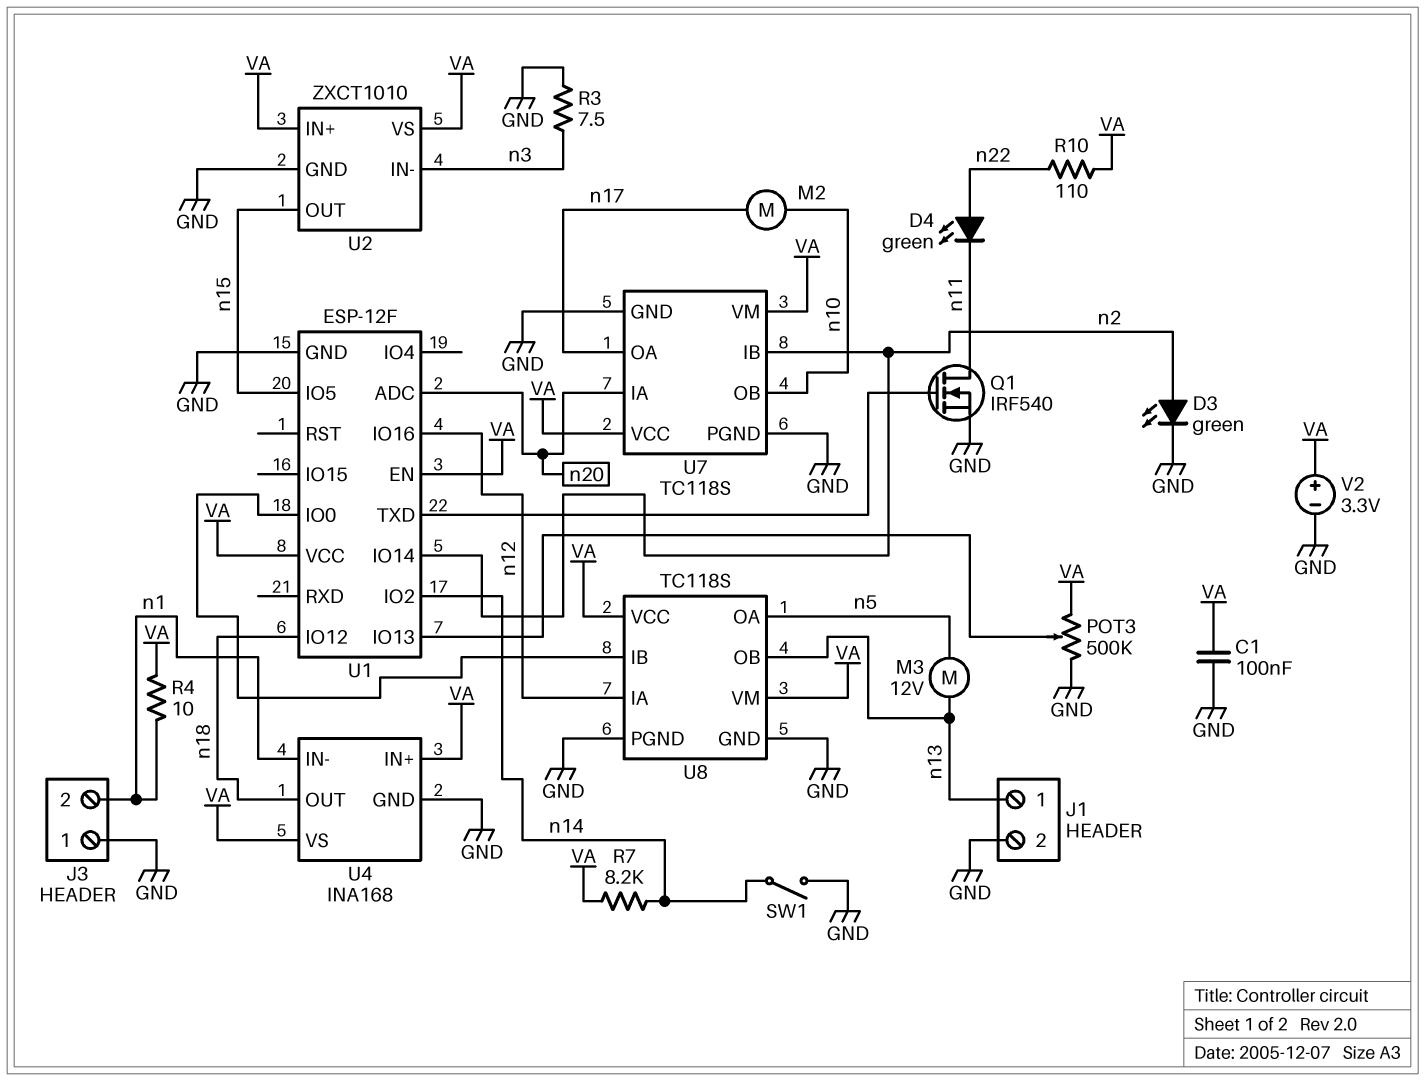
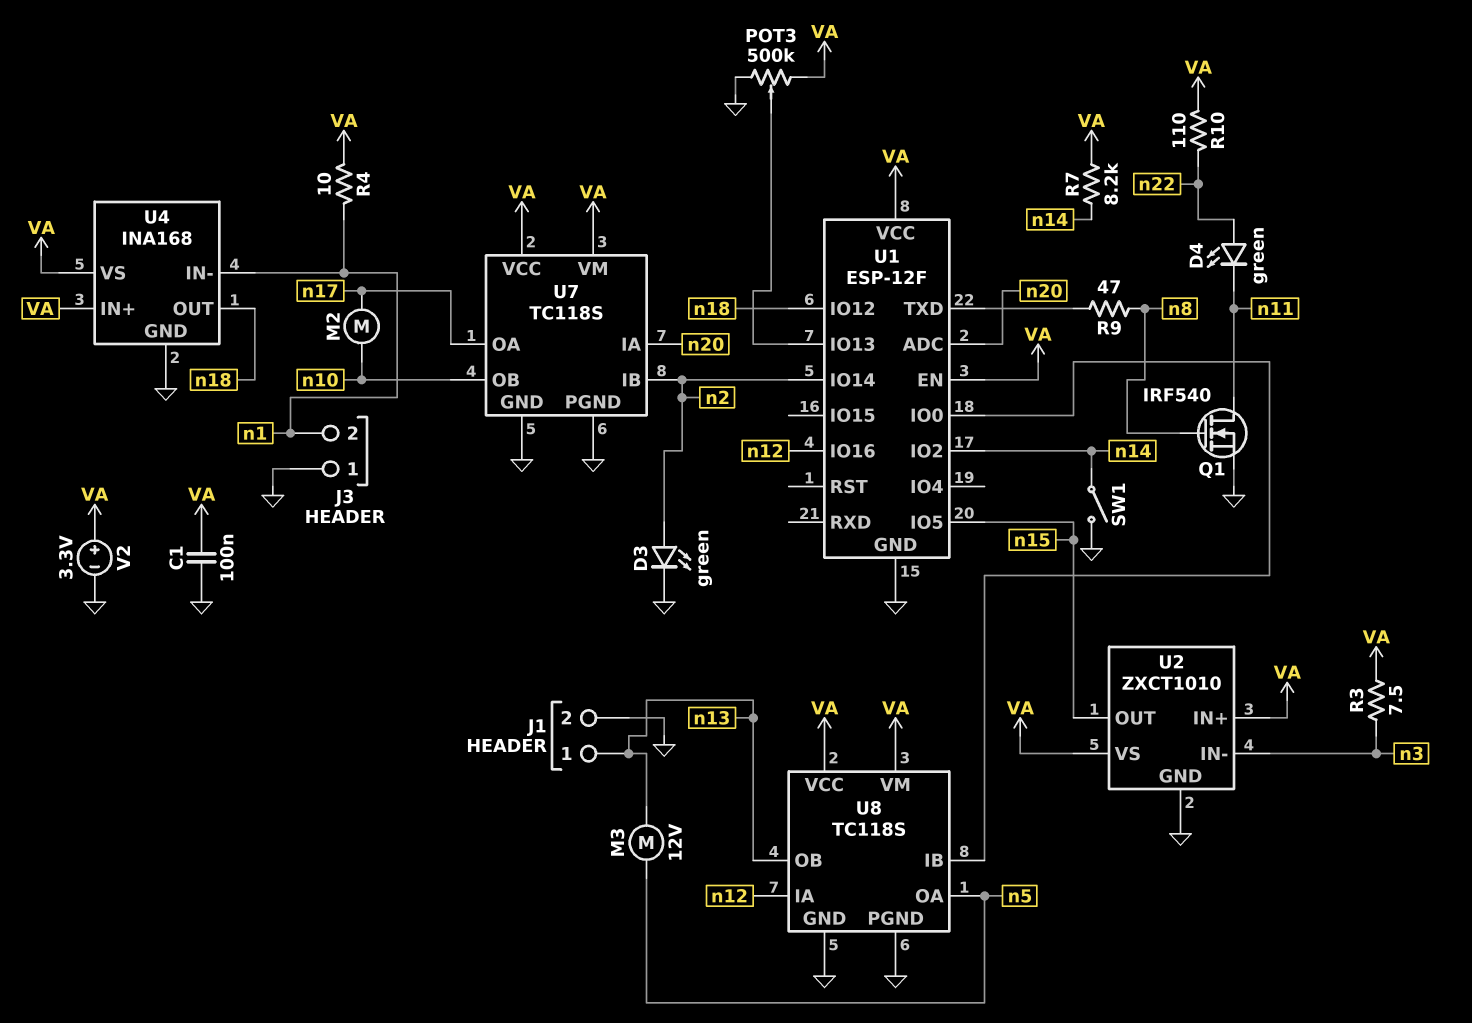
Q1: NMOS IRF540 (G U1/TXD, D n11, S GND) -> NMOS IRF540 (G n8, D n11, S GND)
R3: 7.5 (GND, n3) -> 7.5 (VA, n3)
R9: none -> 47 (U1/TXD, n8)

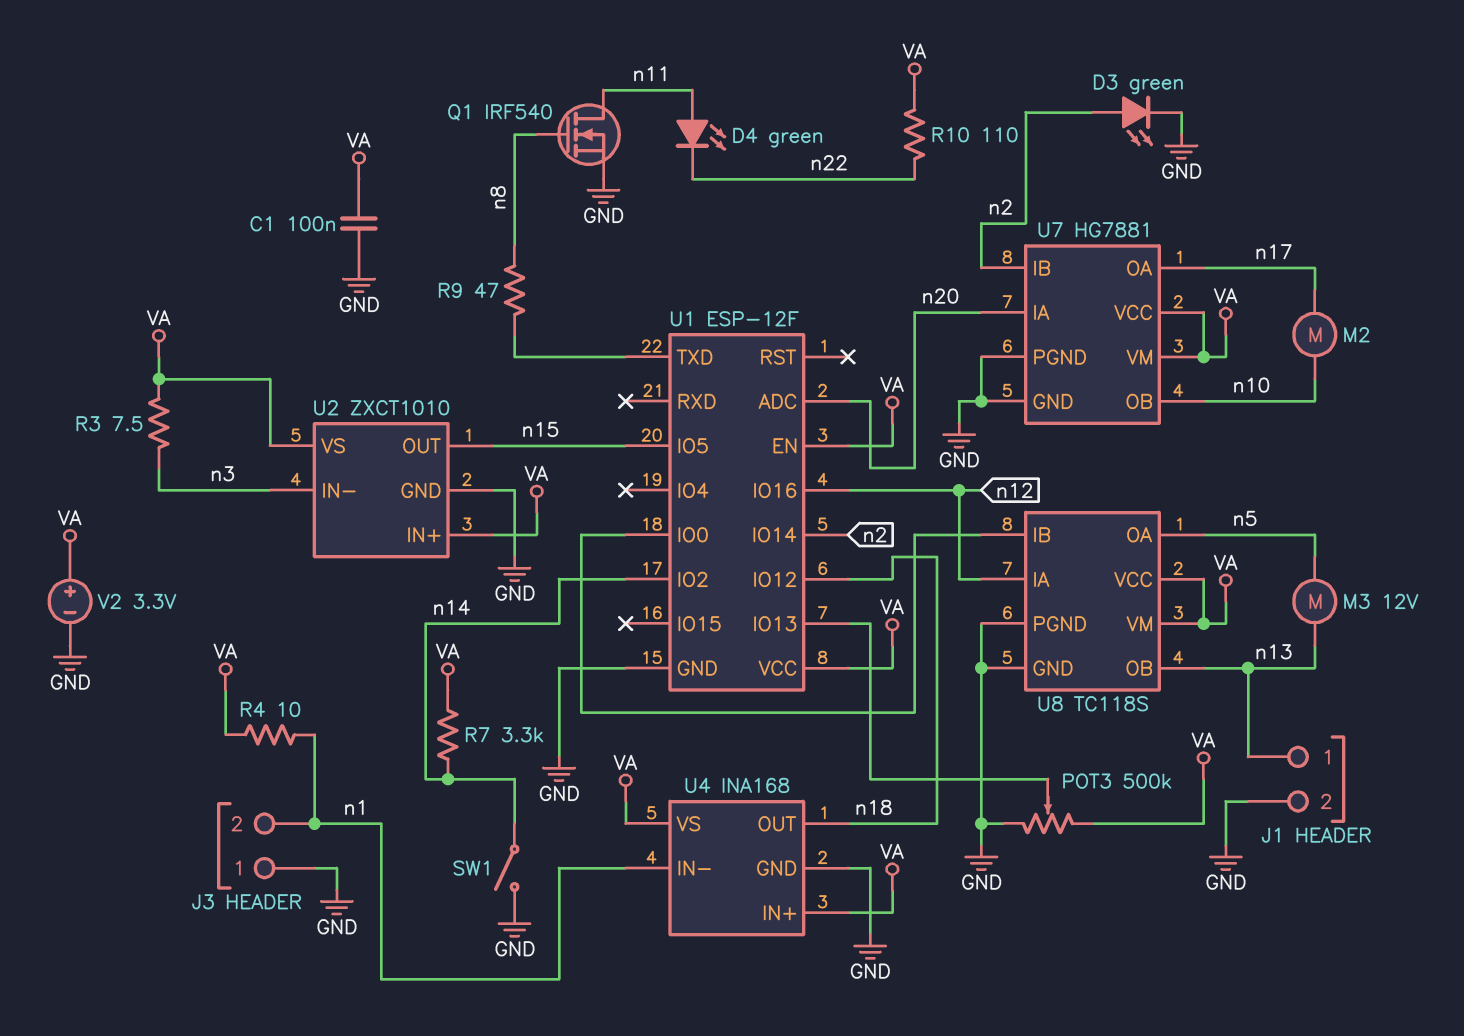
D4: LED green (A n22, K n11) -> LED green (A n11, K n22)
R7: 8.2k (VA, n14) -> 3.3k (VA, n14)
U7: TC118S -> HG7881

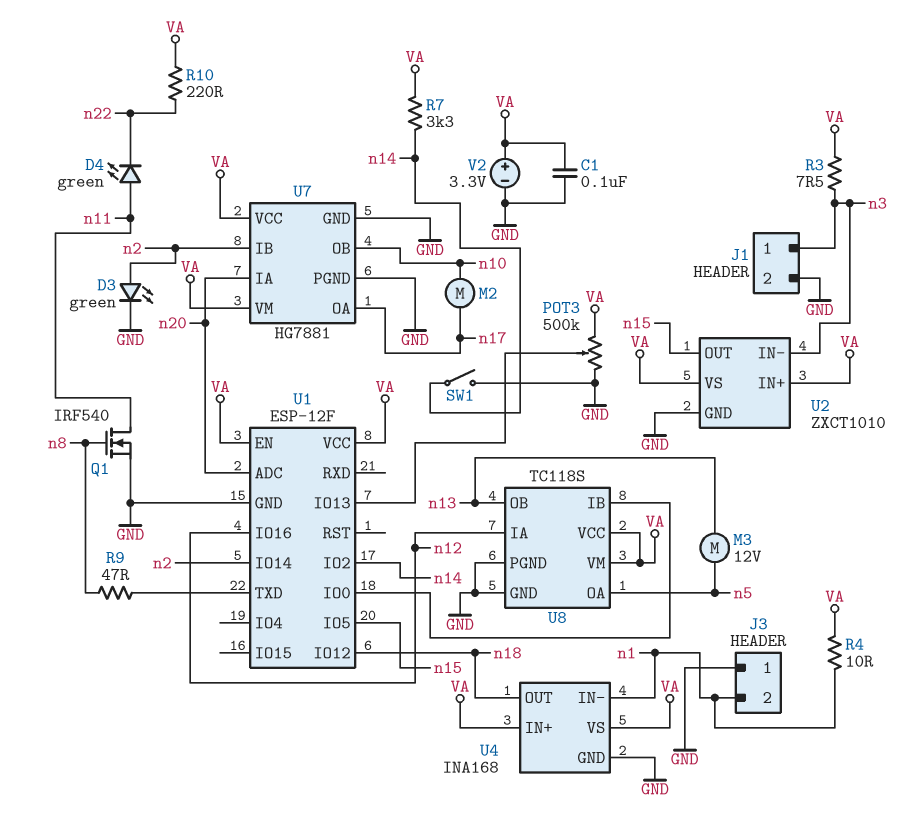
J1 pin 1: n13 -> n3
R10: 110 (VA, n22) -> 220 (VA, n22)

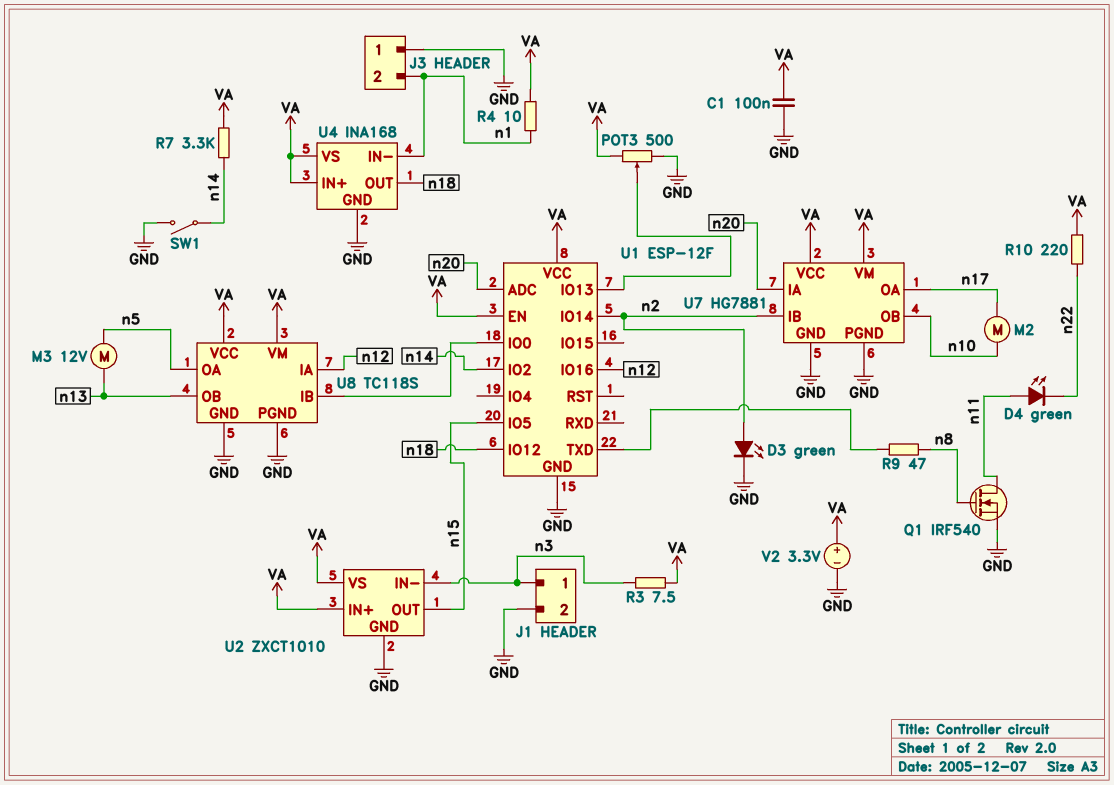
POT3: 500k (GND, VA, wiper U1/IO13) -> 500 (GND, VA, wiper U1/IO13)

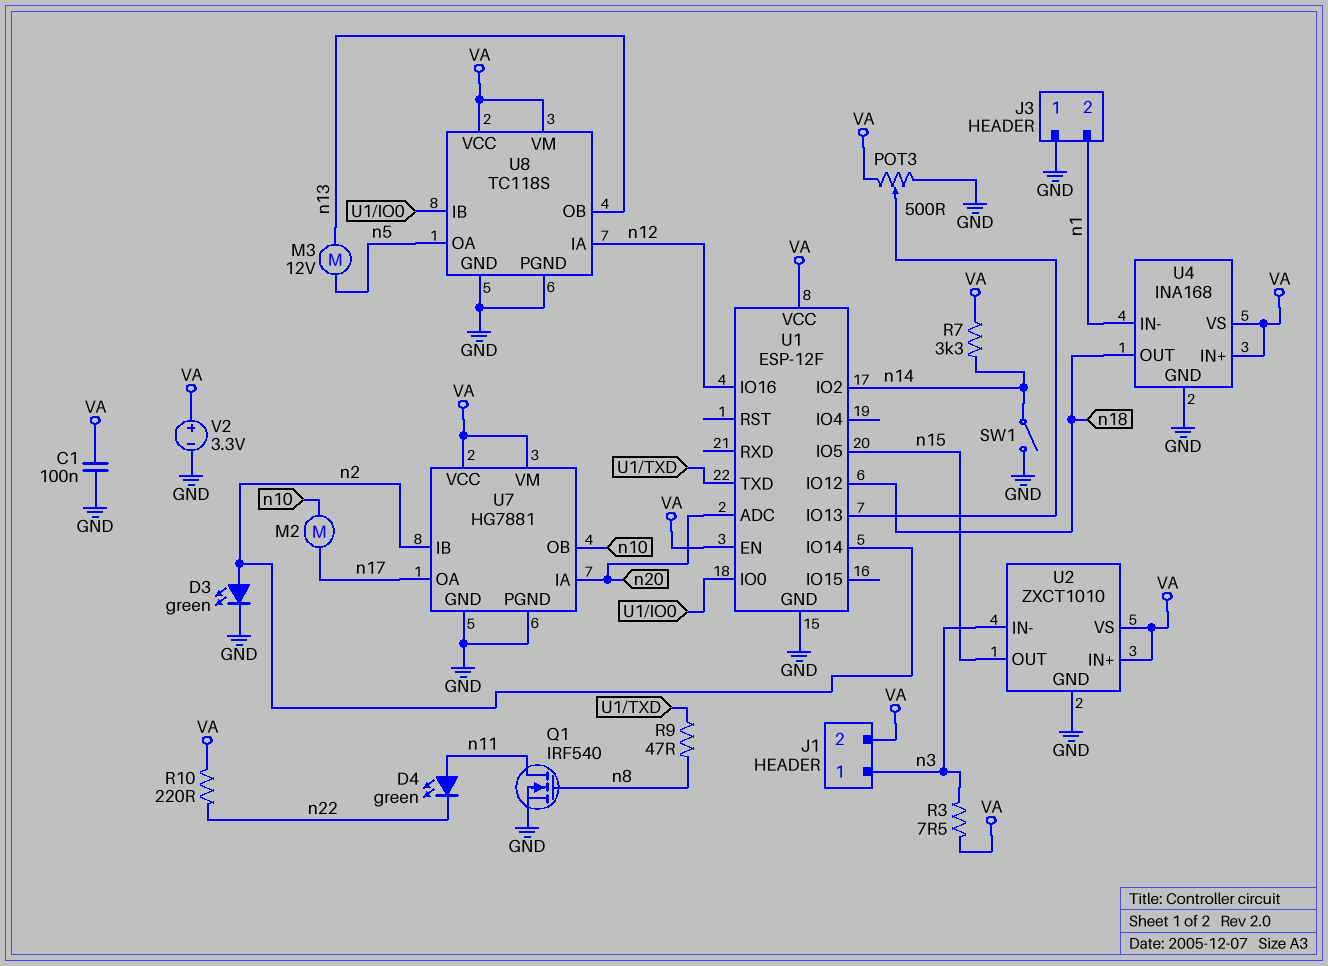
J1 pin 2: GND -> VA
R4: 10 (VA, n1) -> none

